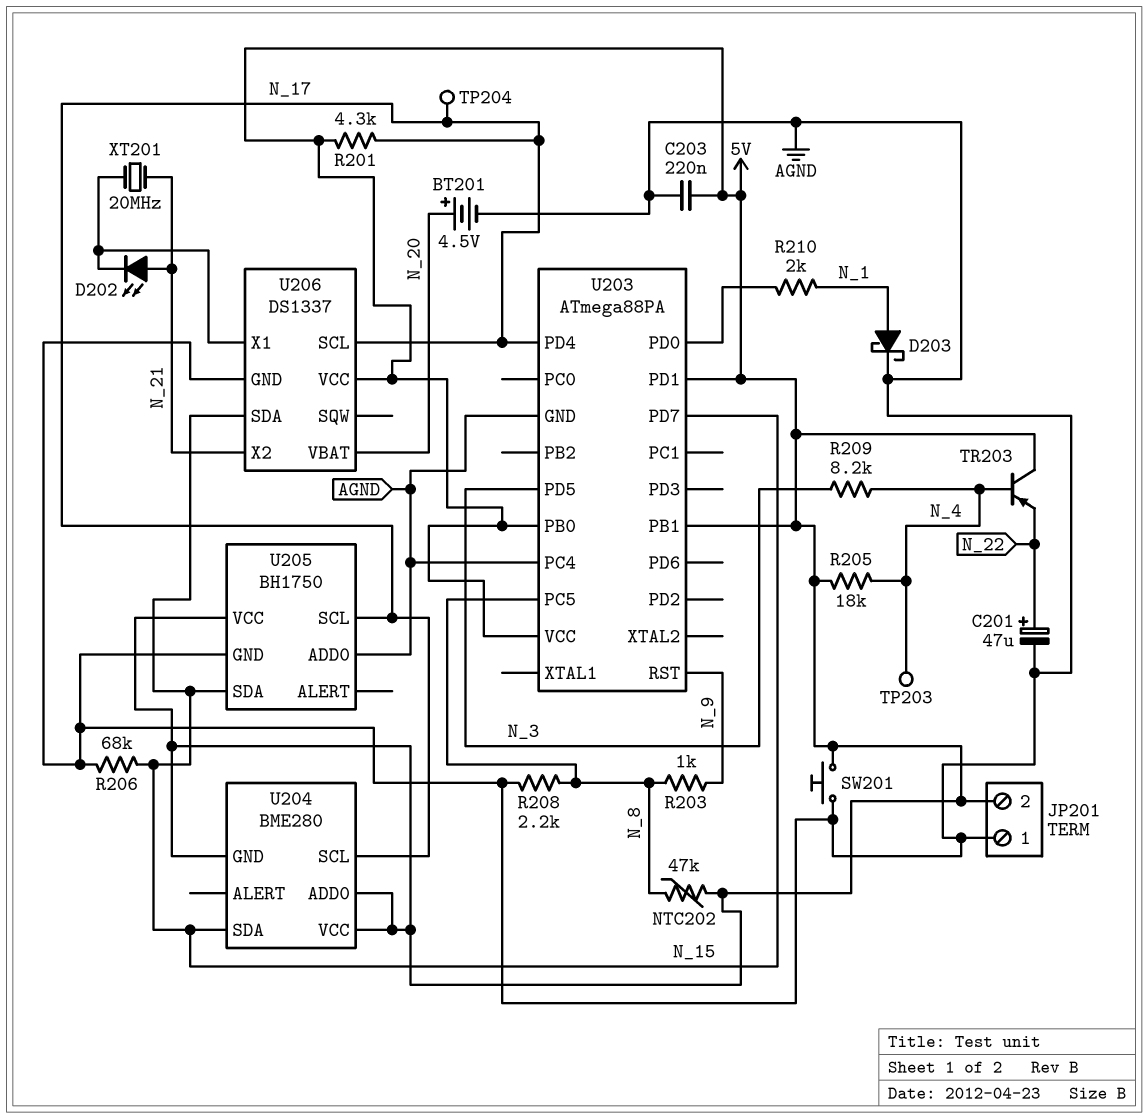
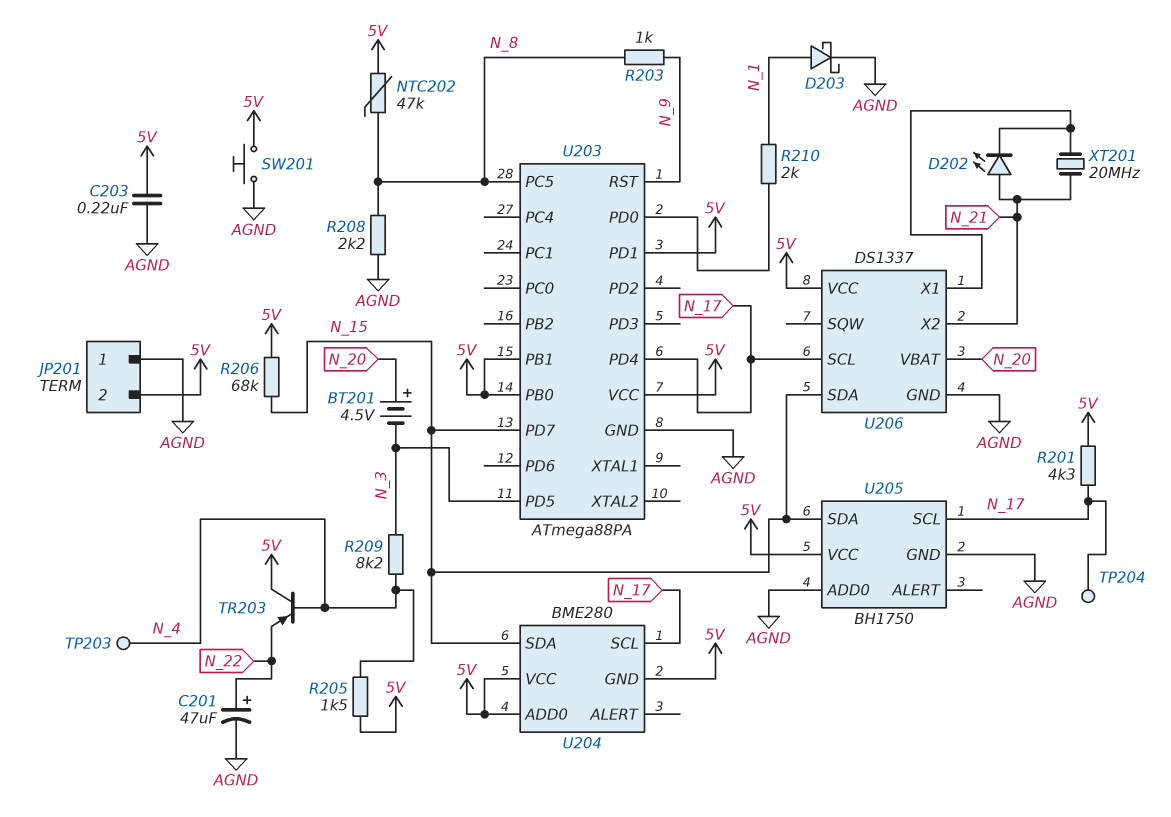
BT201: 4.5V (plus N_20, minus AGND) -> 4.5V (plus N_20, minus N_3)
R205: 18k (5V, N_4) -> 1.5k (5V, N_4)
R206: 68k (AGND, N_15) -> 68k (5V, N_15)
U203 pin PC4: AGND -> none

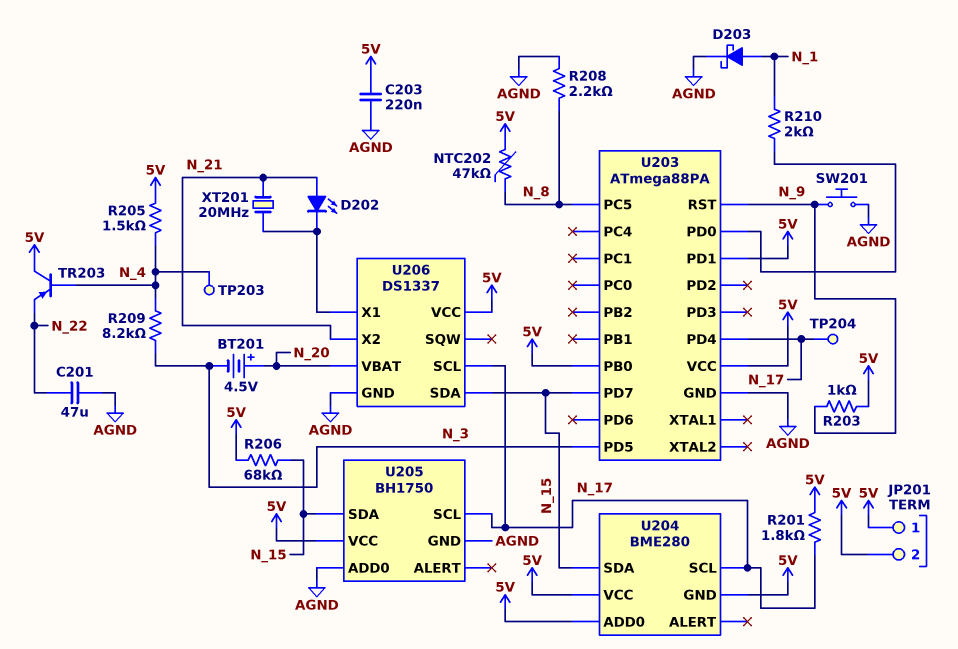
C201: 47uF (plus N_22, minus AGND) -> 47uF (AGND, N_22)
JP201 pin 1: AGND -> 5V
R201: 4.3k (5V, N_17) -> 1.8k (5V, N_17)
R203: 1k (N_8, N_9) -> 1k (5V, N_9)
SW201: button (5V, AGND) -> button (AGND, N_9)
U203 pin PB1: 5V -> none

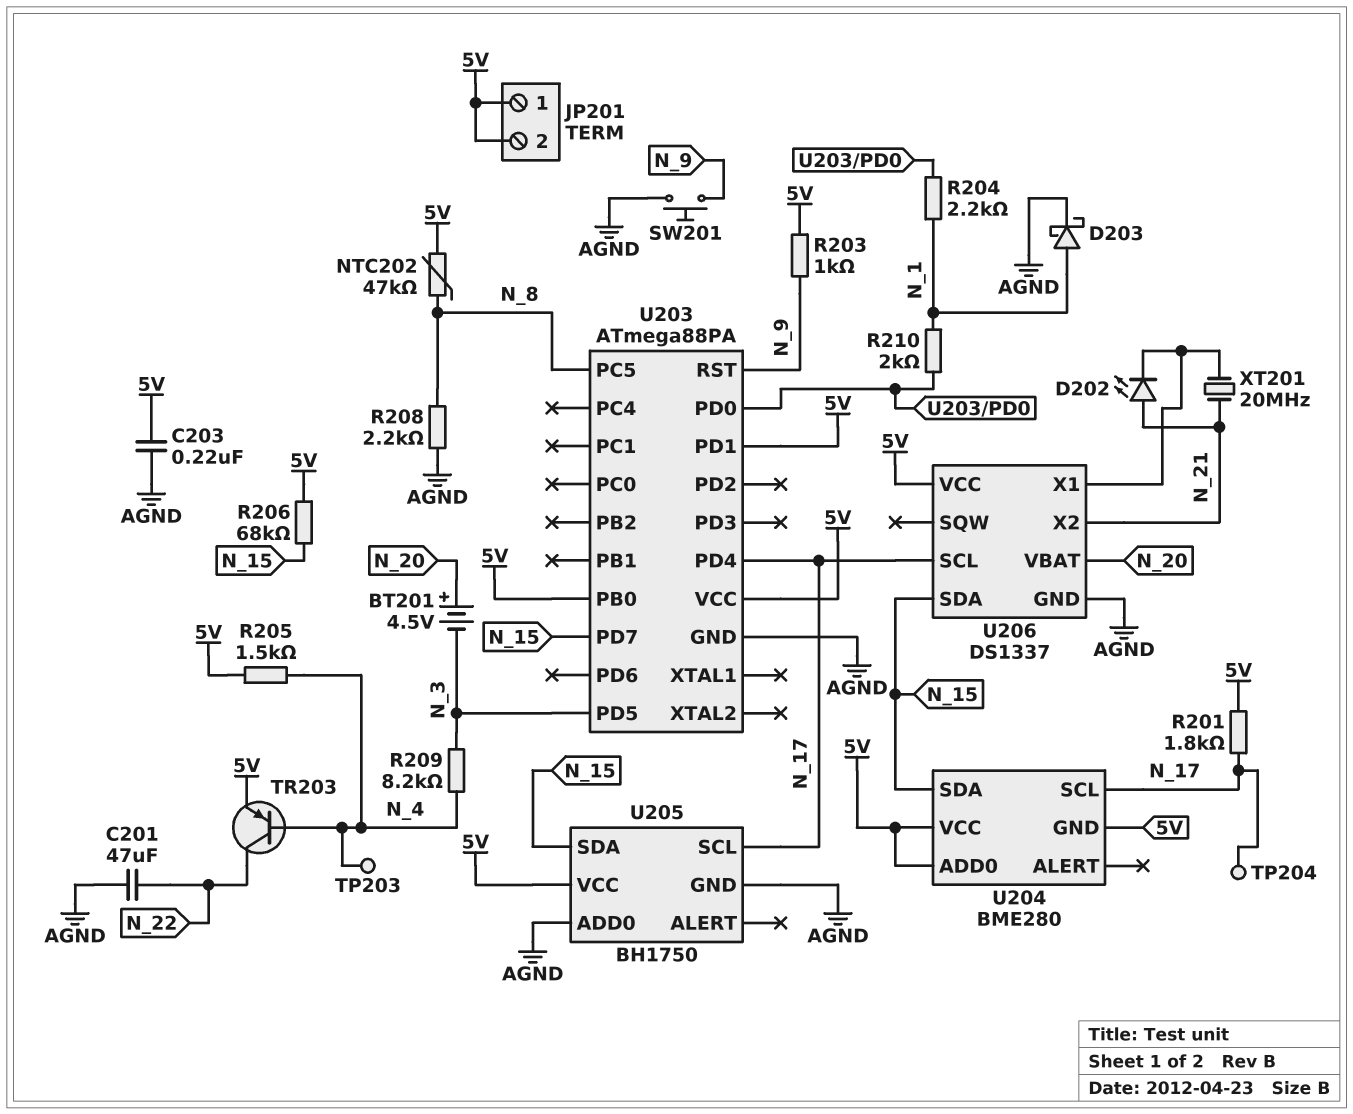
R204: none -> 2.2k (N_1, U203/PD0)
TR203: PNP (B N_4, C 5V, E N_22) -> PNP (B N_4, C N_22, E 5V)

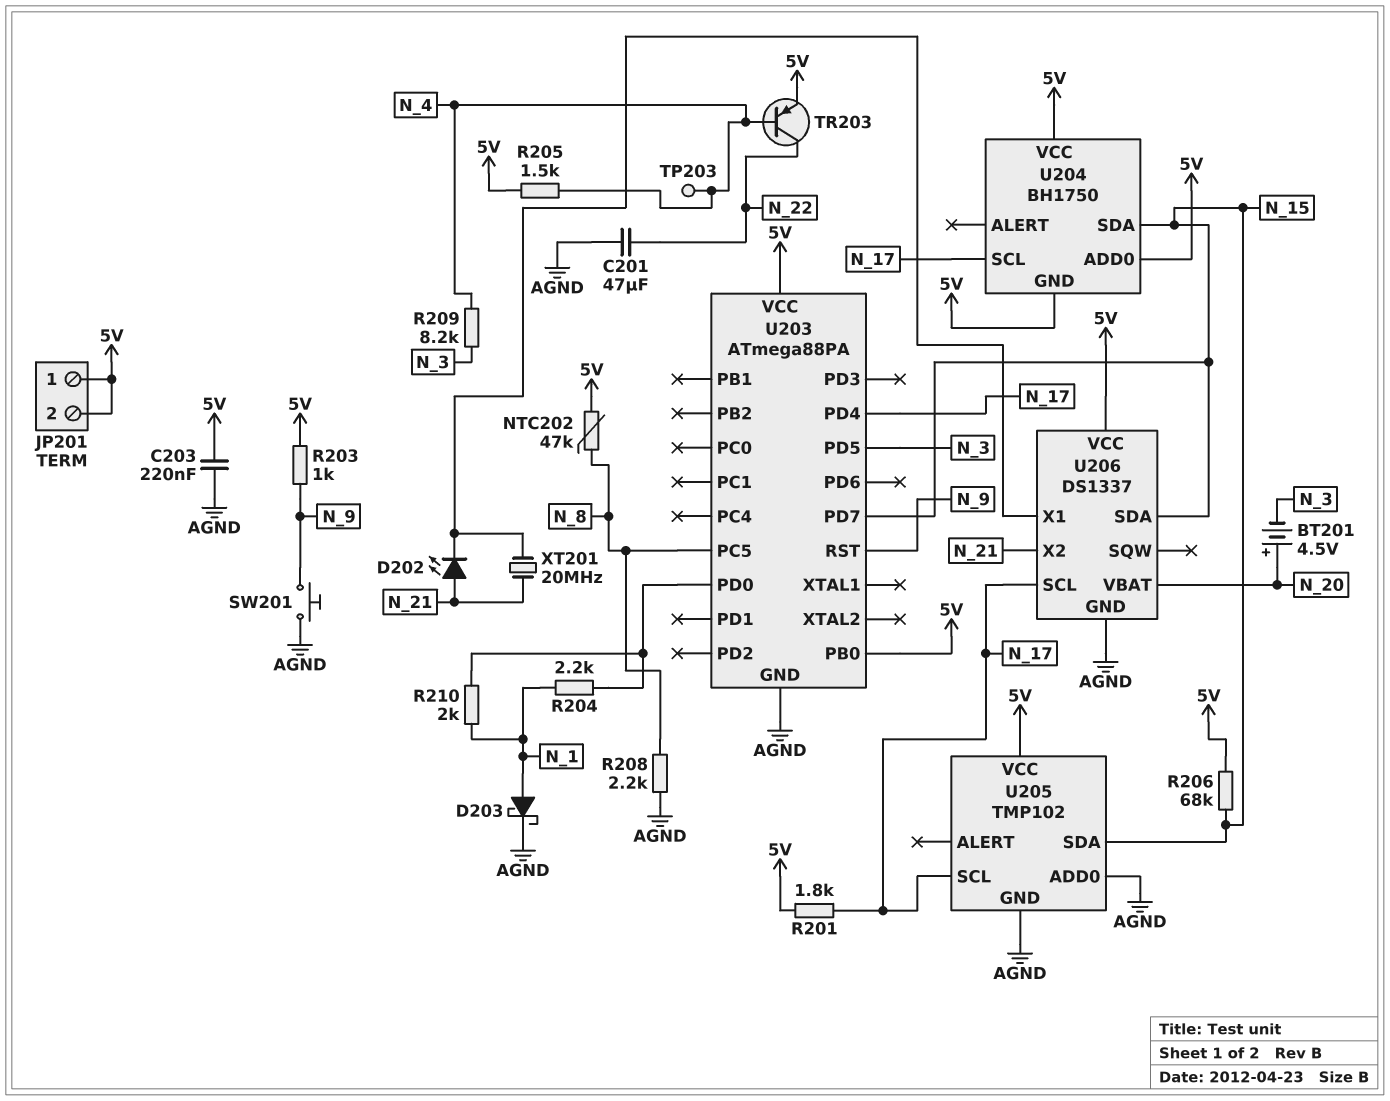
TP204: test point (N_17) -> none
U203 pin PD1: 5V -> none
U204: BME280 -> BH1750
U205: BH1750 -> TMP102

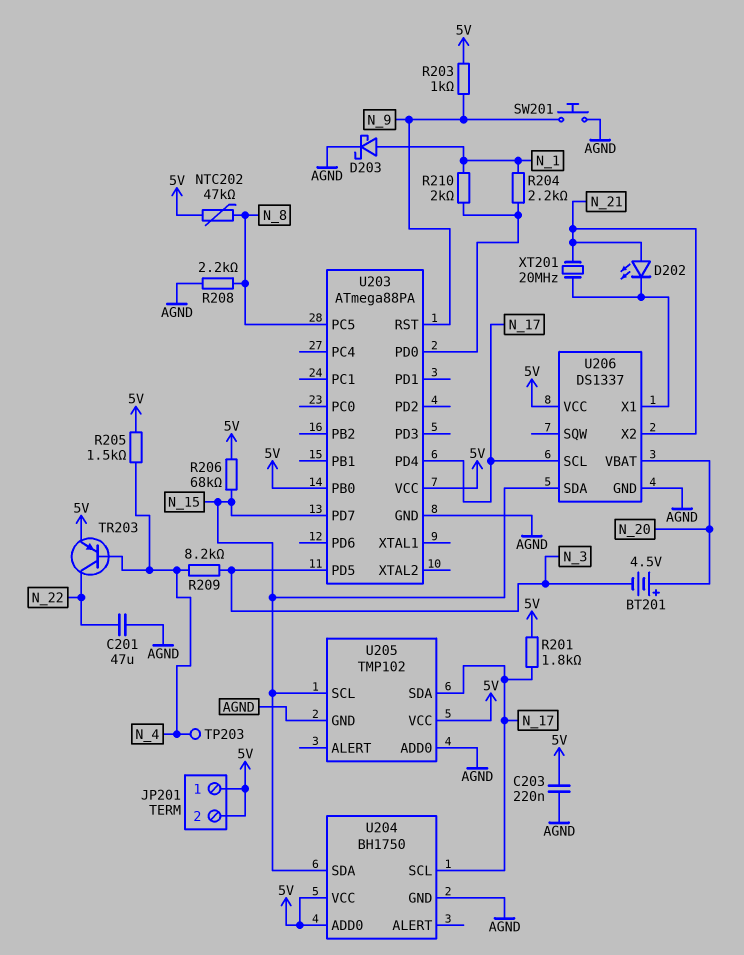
U204 pin GND: 5V -> AGND
U205 pin SCL: N_17 -> N_15
U205 pin SDA: N_15 -> N_17

